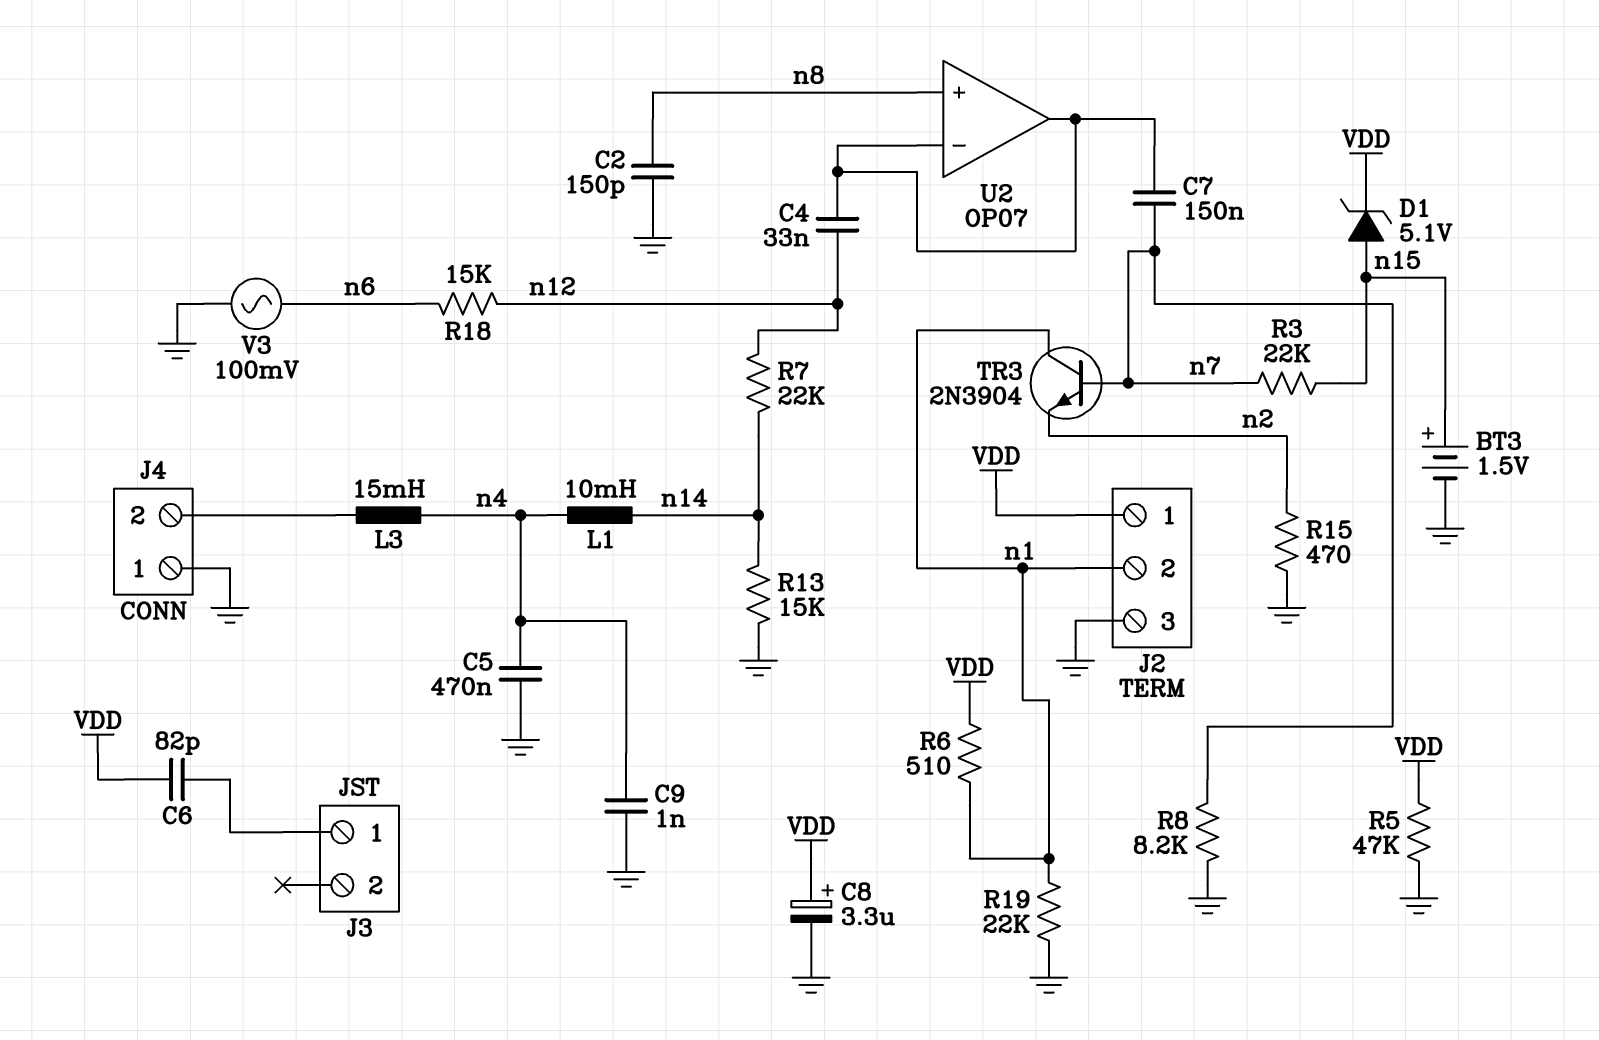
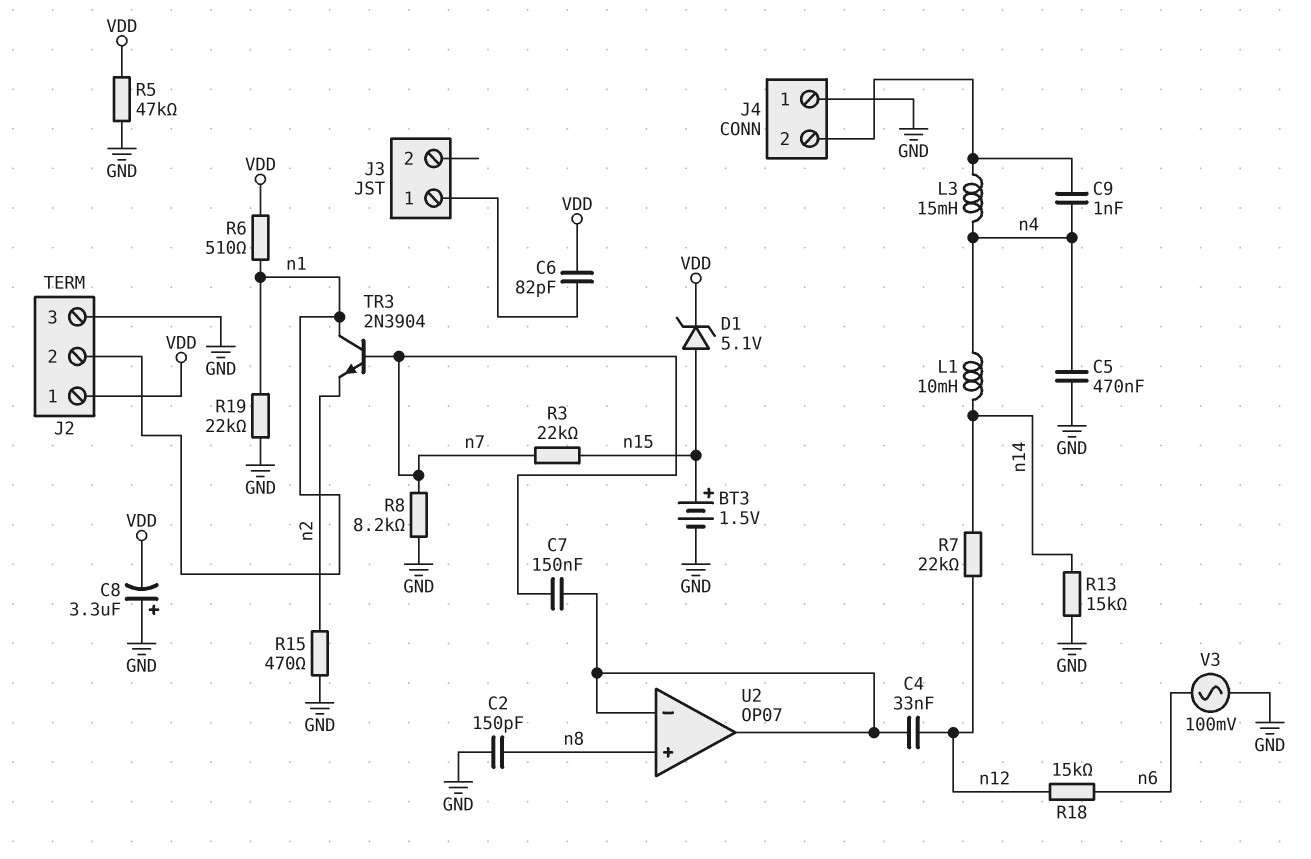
C8: 3.3uF (plus VDD, minus GND) -> 3.3uF (plus GND, minus VDD)
C9: 1nF (GND, n4) -> 1nF (J4/2, n4)

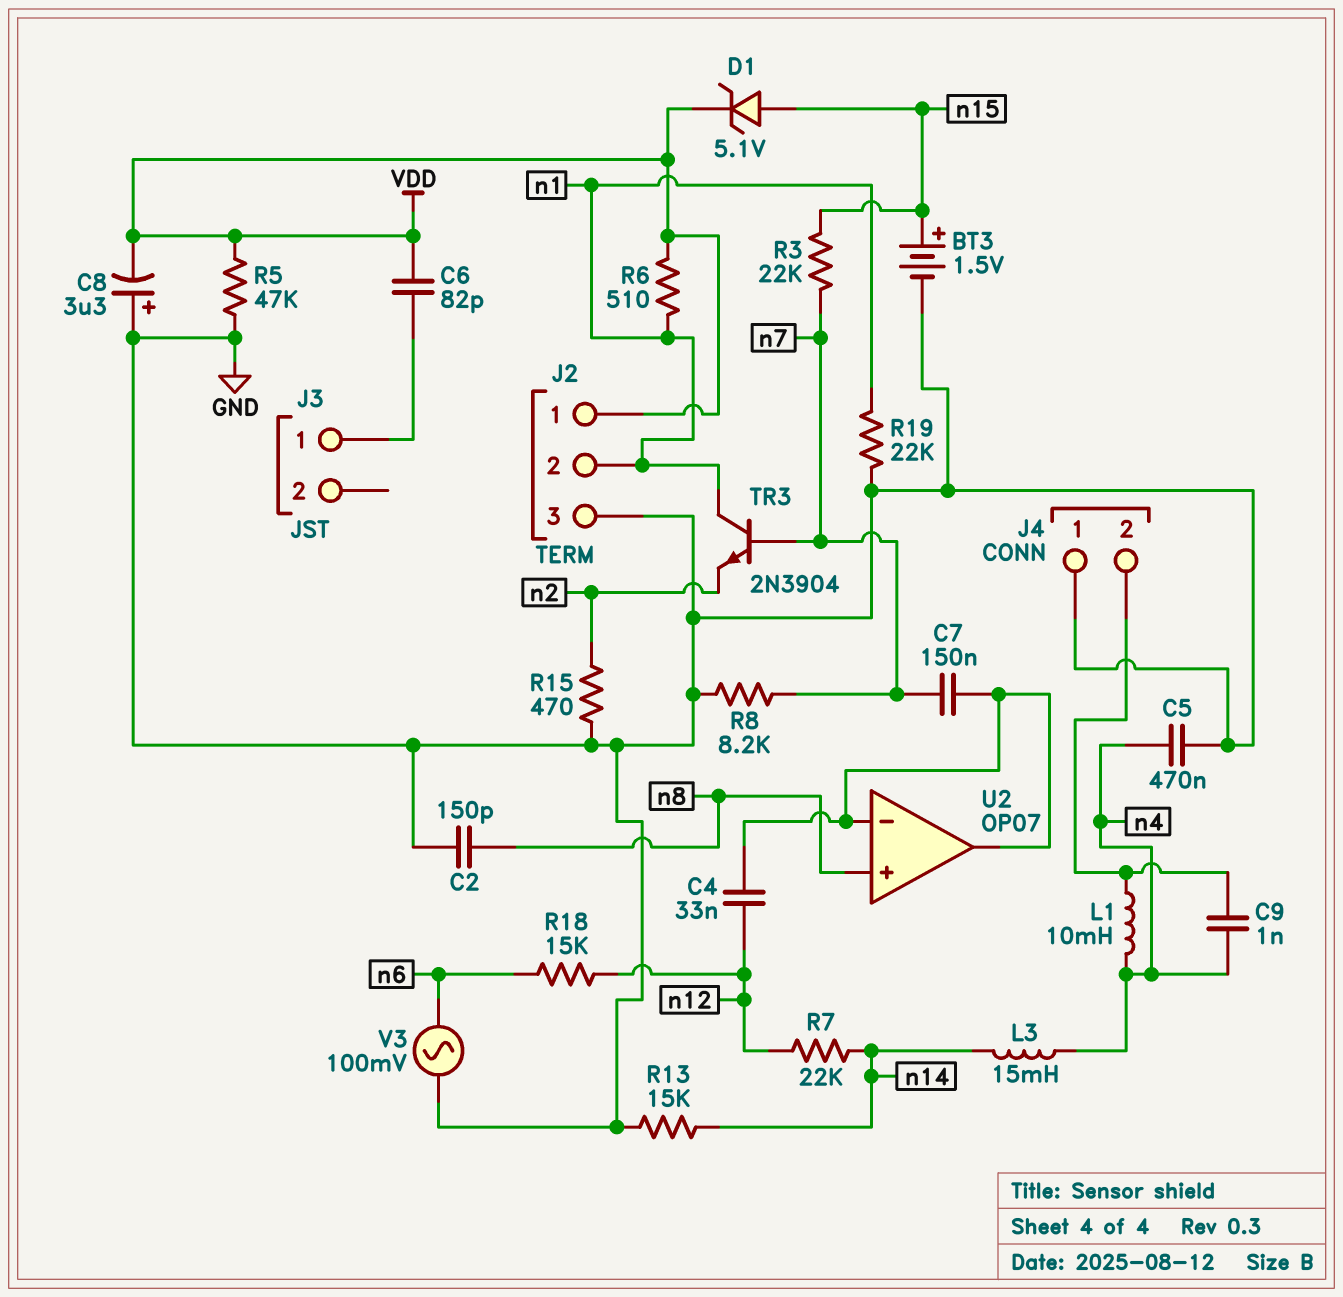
L1: 10mH (n4, n14) -> 10mH (J4/2, n4)
L3: 15mH (J4/2, n4) -> 15mH (n4, n14)

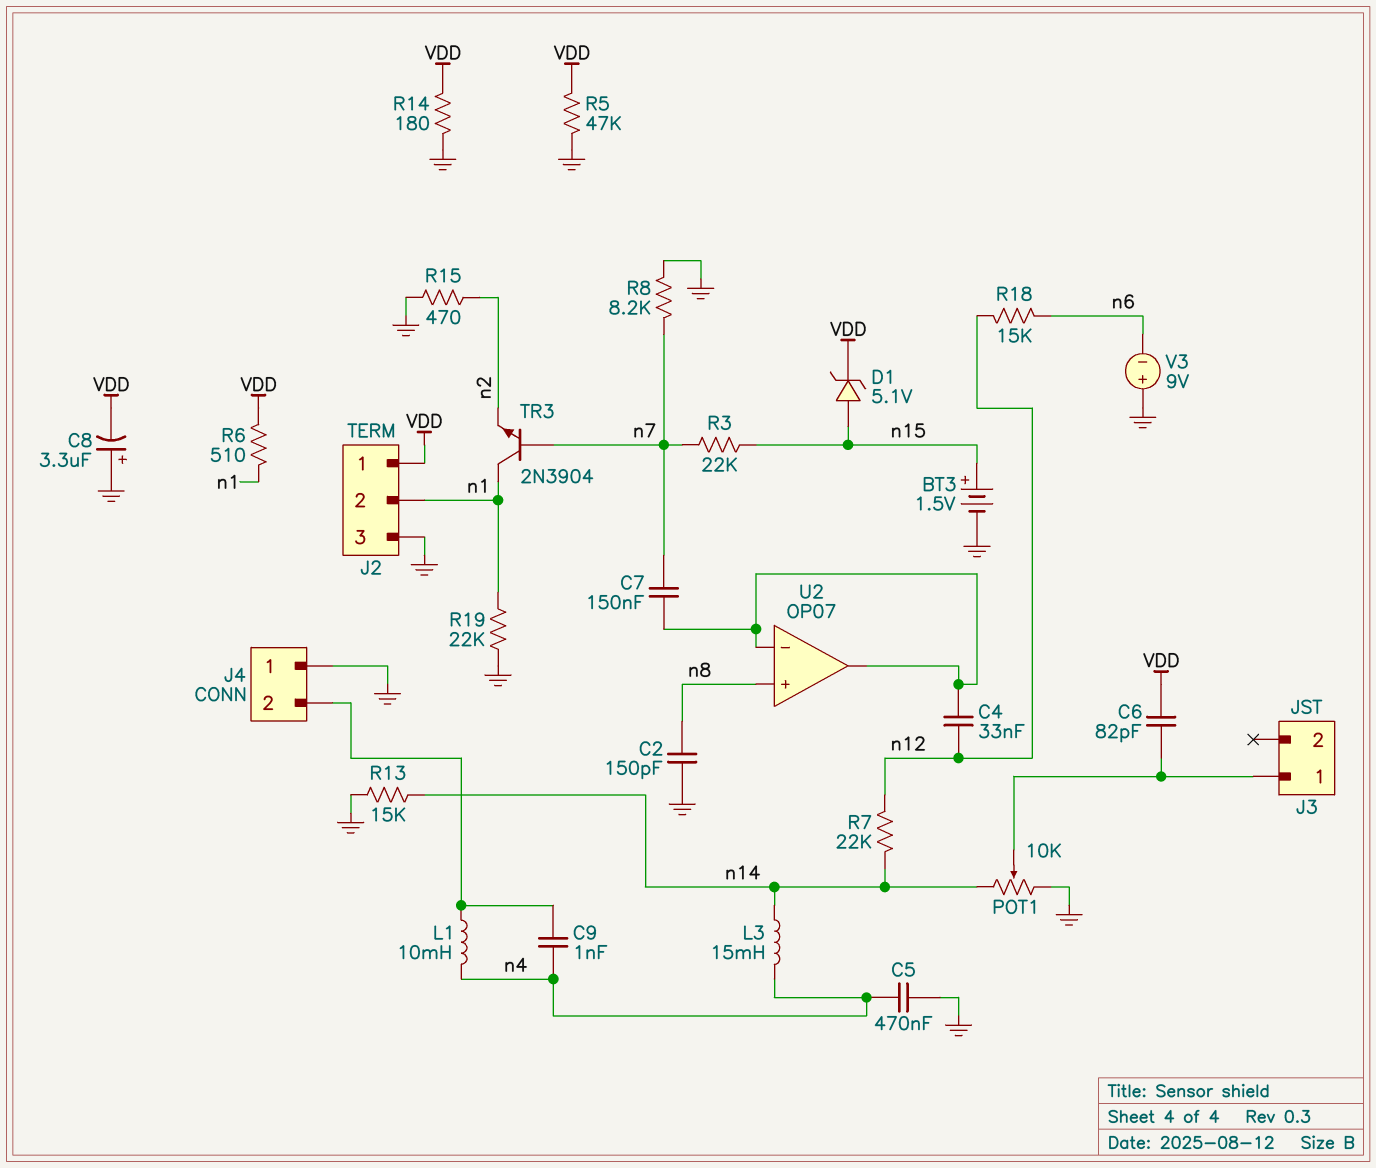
POT1: none -> 10k (GND, n14, wiper J3/1)
R14: none -> 180 (GND, VDD)
V3: AC 100mV (GND, n6) -> 9V (plus GND, minus n6)

